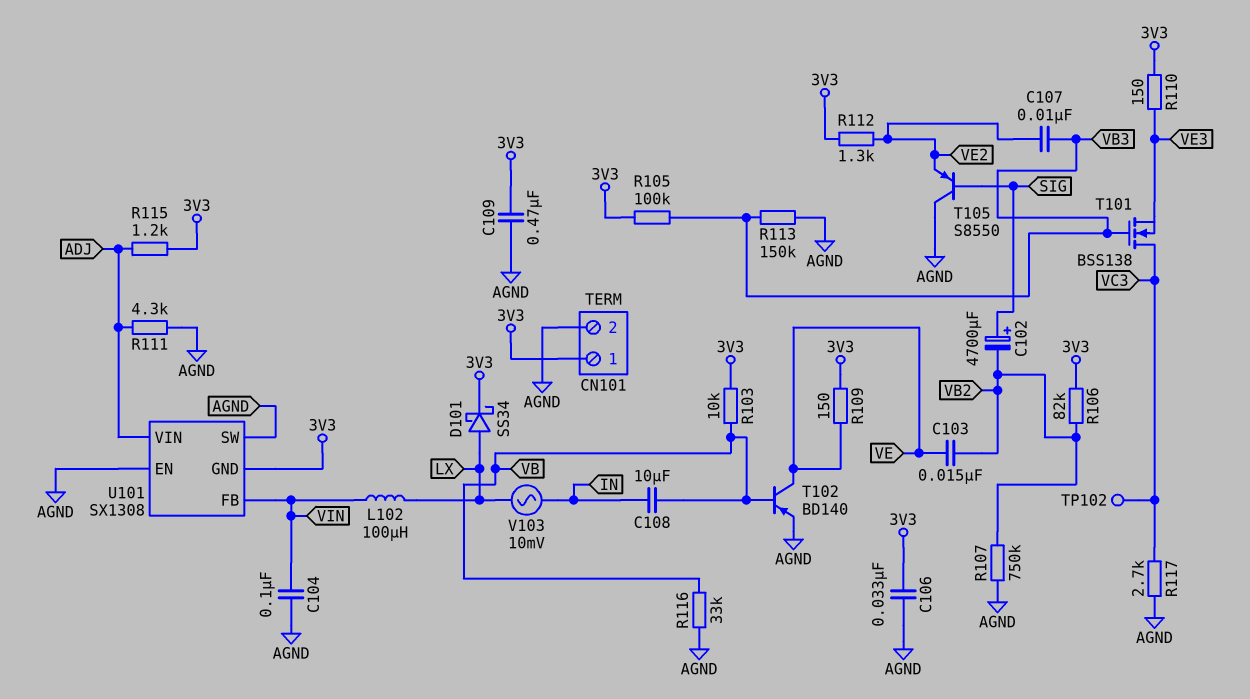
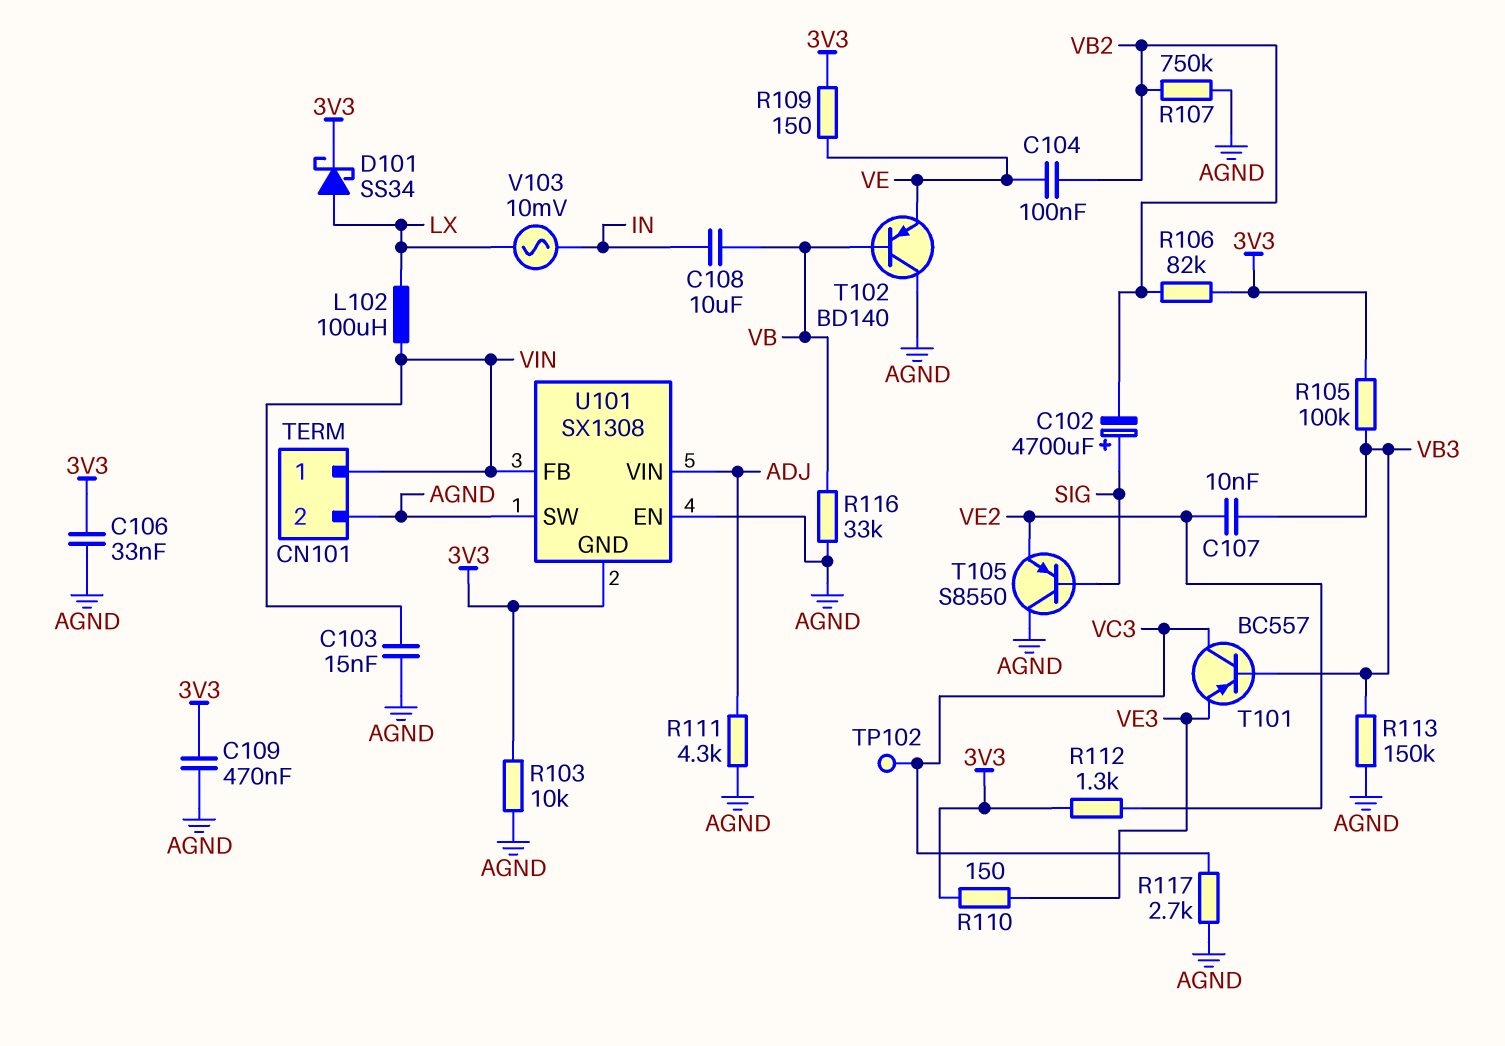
C103: 15nF (VB2, VE) -> 15nF (AGND, VIN)
C104: 100nF (AGND, VIN) -> 100nF (VB2, VE)
CN101 pin 1: 3V3 -> VIN
R103: 10k (3V3, VB) -> 10k (3V3, AGND)
R115: 1.2k (3V3, ADJ) -> none
T101: NMOS BSS138 (G VB3, D VC3, S VE3) -> PNP BC557 (B VB3, C VC3, E VE3)
T102: PNP BD140 (B VB, C VE, E AGND) -> PNP BD140 (B VB, C AGND, E VE)

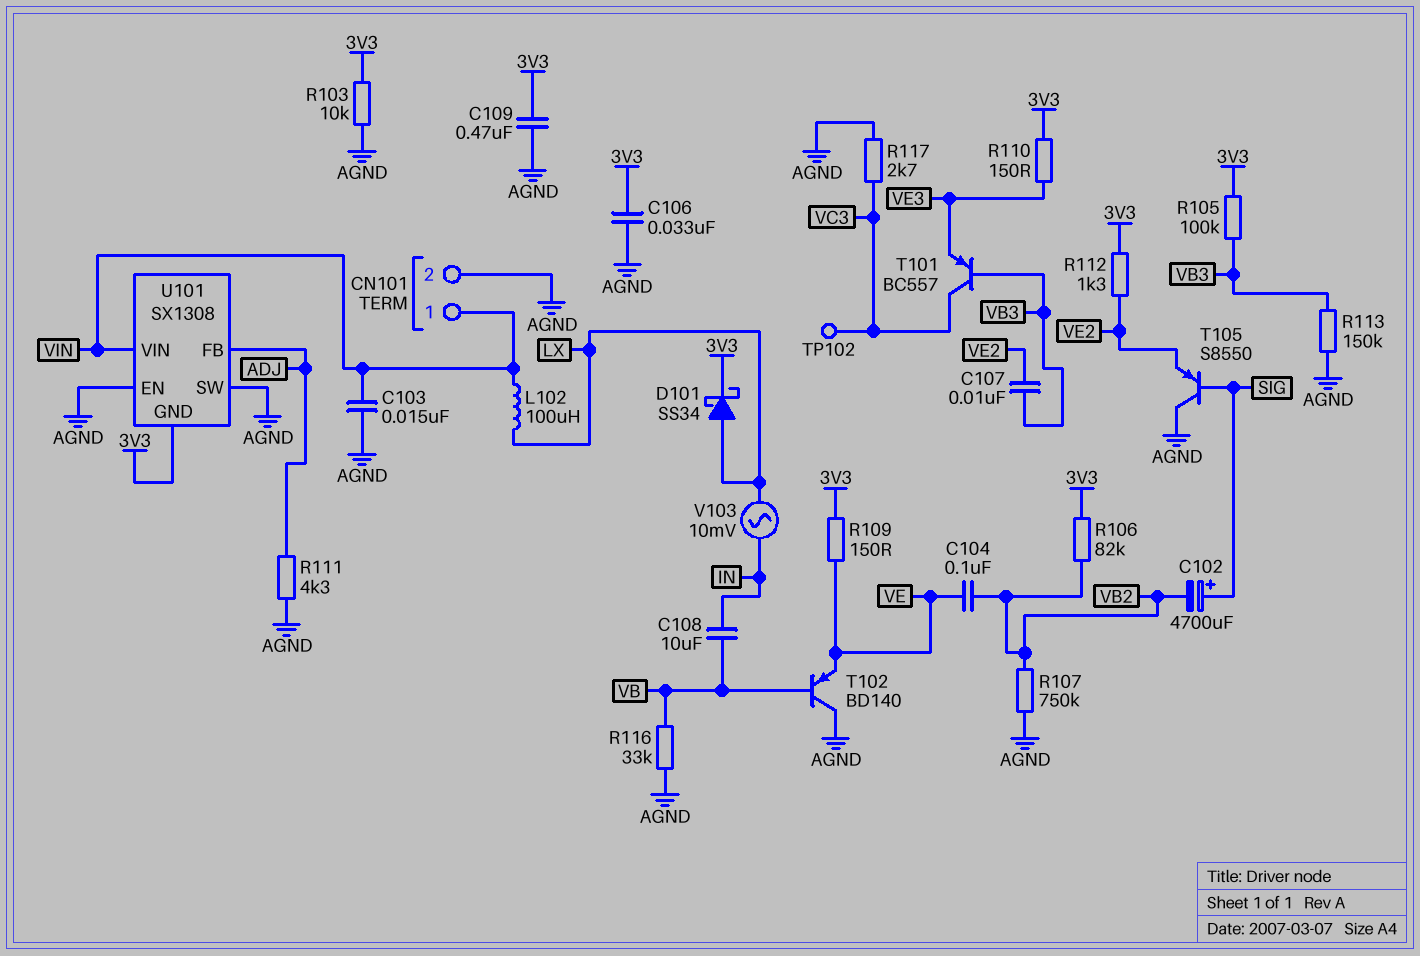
U101 pin FB: VIN -> ADJ
U101 pin VIN: ADJ -> VIN

